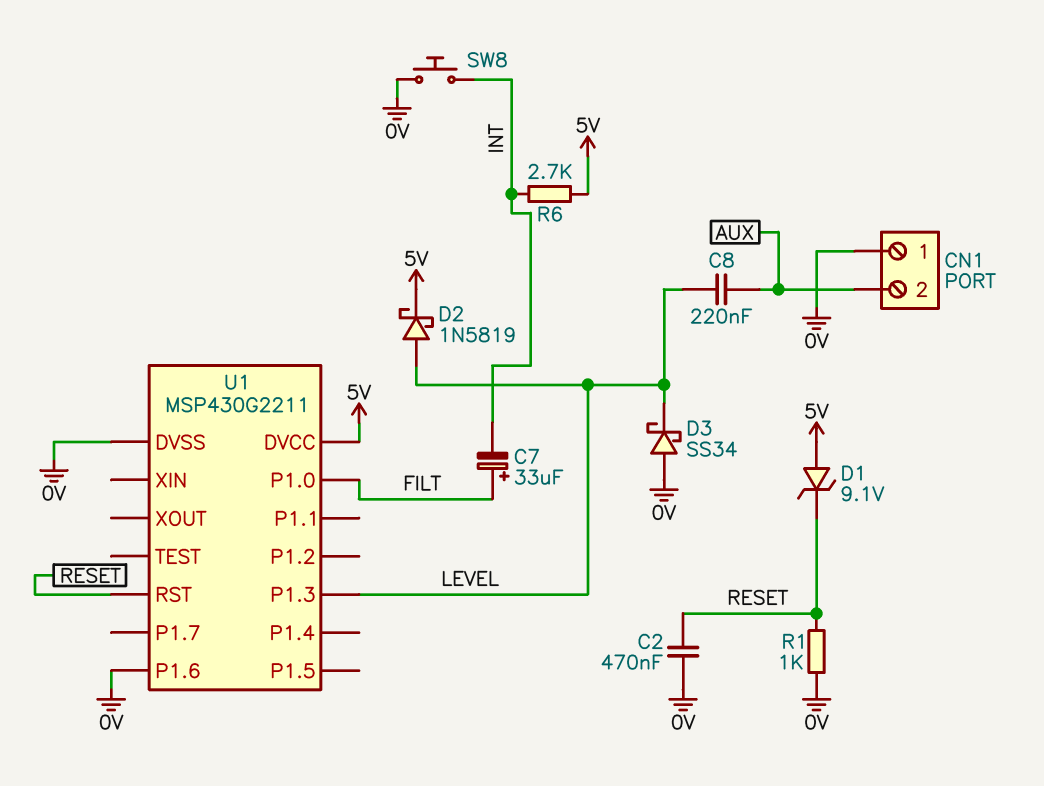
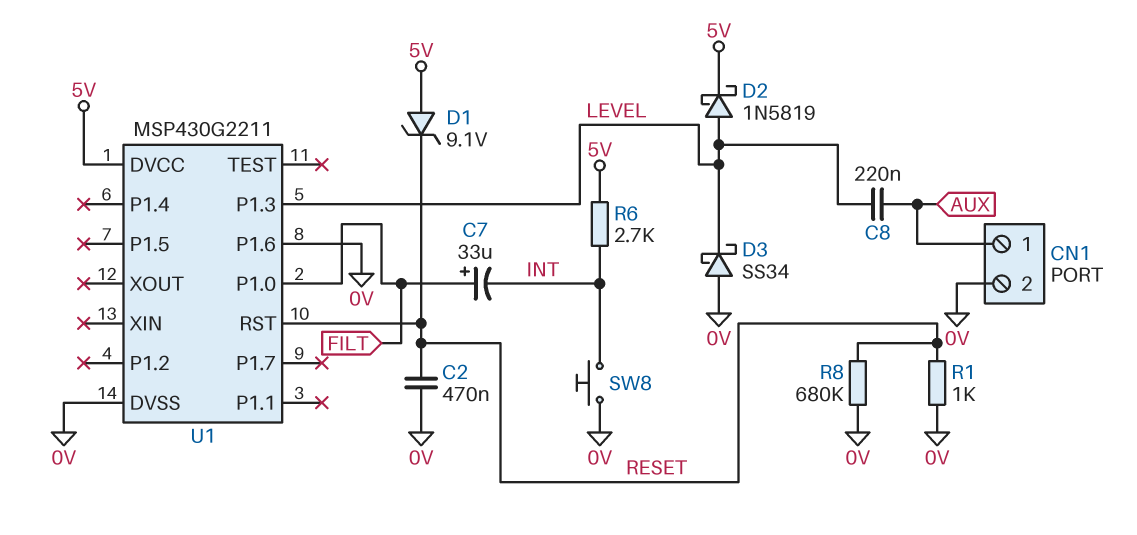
CN1 pin 1: 0V -> AUX
CN1 pin 2: AUX -> 0V
R8: none -> 680k (0V, RESET)

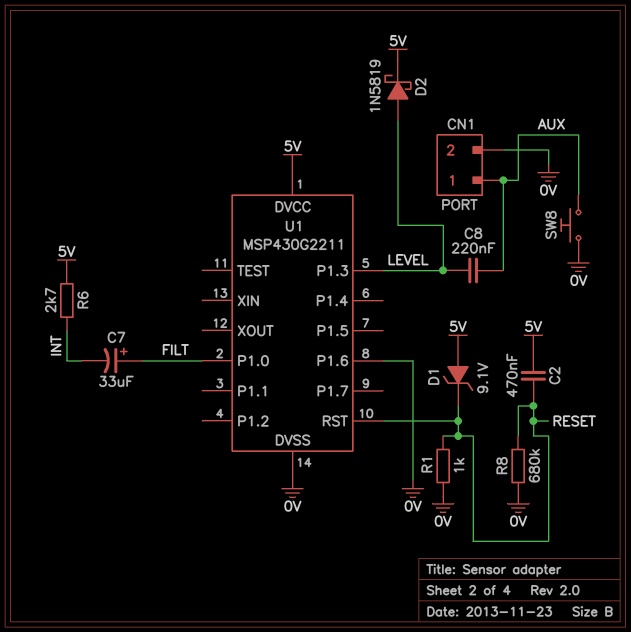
C2: 470nF (0V, RESET) -> 470nF (5V, RESET)
D3: schottky SS34 (A 0V, K LEVEL) -> none
SW8: button (0V, INT) -> button (0V, AUX)

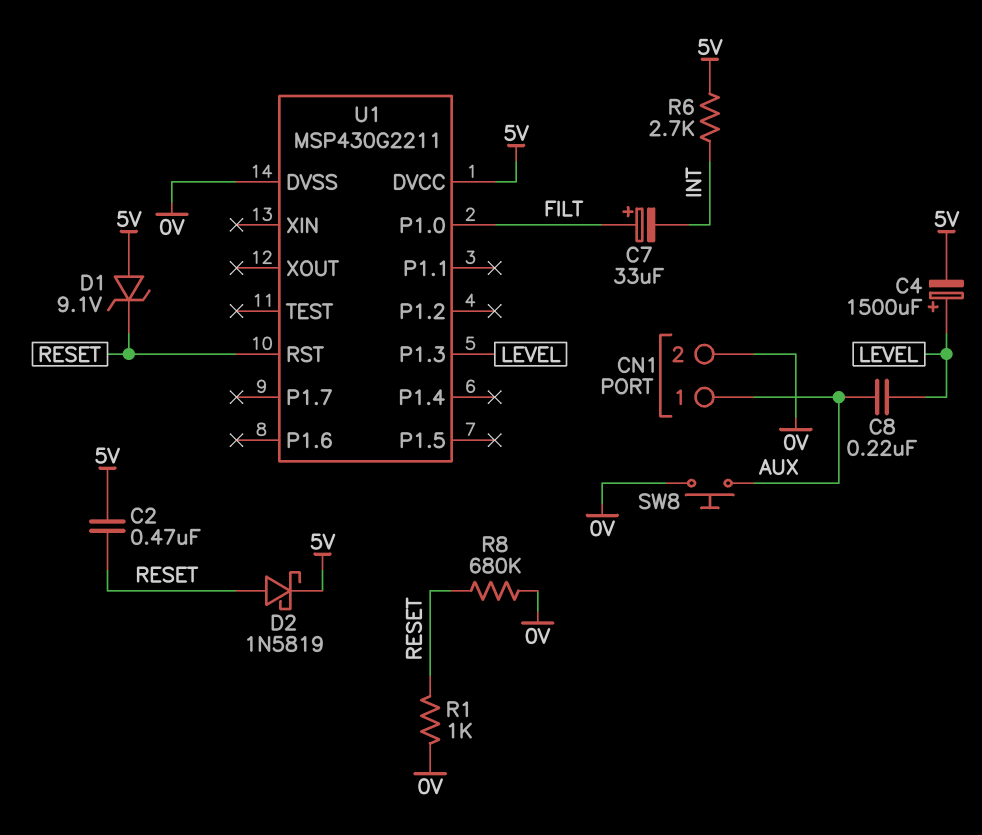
C4: none -> 1500uF (plus LEVEL, minus 5V)
D2: schottky 1N5819 (A LEVEL, K 5V) -> schottky 1N5819 (A RESET, K 5V)
U1 pin P1.6: 0V -> none

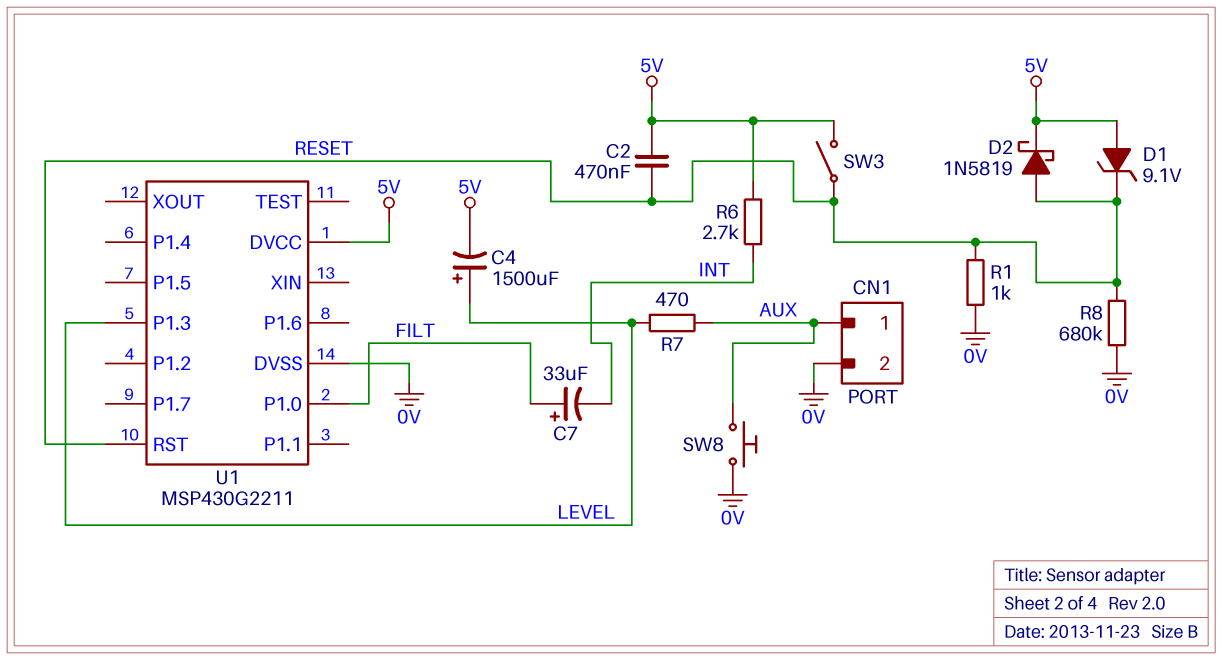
C8: 220nF (AUX, LEVEL) -> none
R7: none -> 470 (AUX, LEVEL)
SW3: none -> switch (5V, RESET)

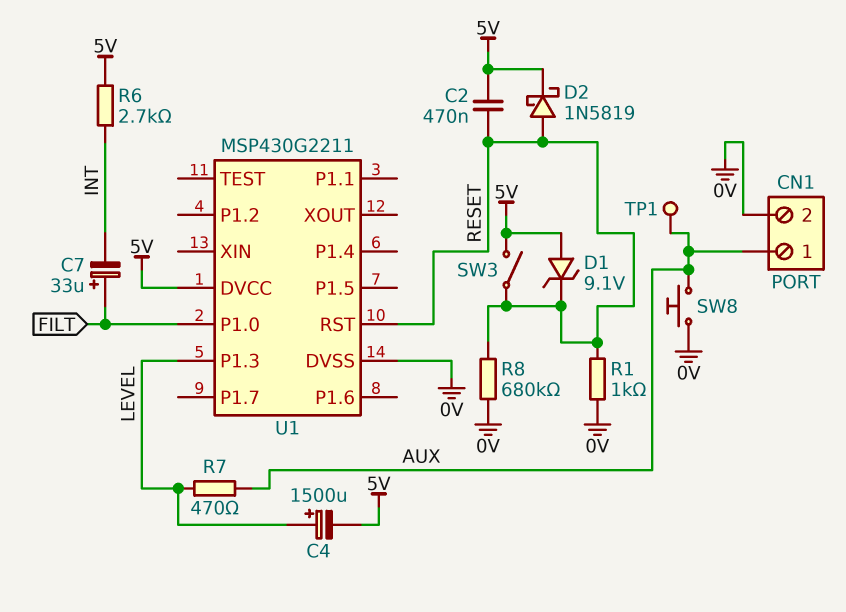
TP1: none -> test point (AUX)

